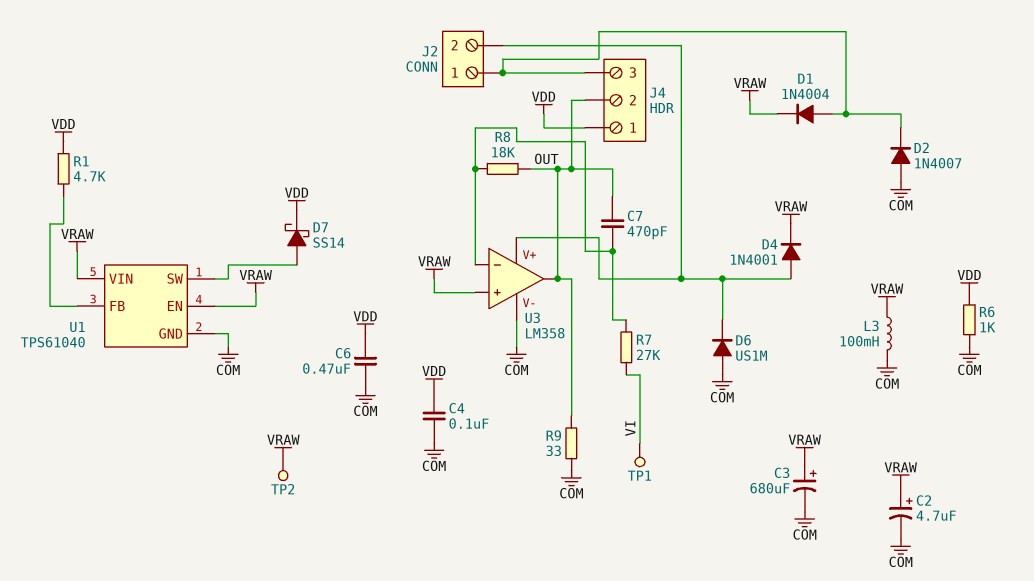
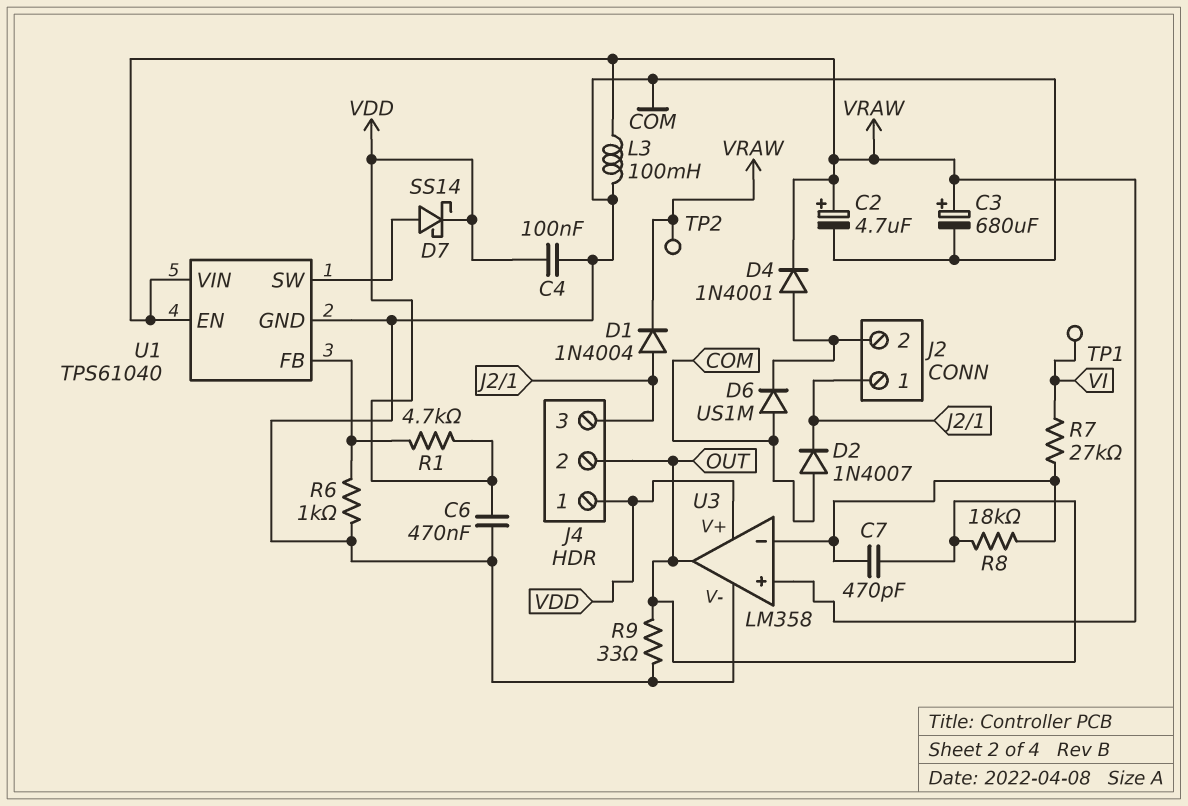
R6: 1k (COM, VDD) -> 1k (COM, U1/FB)
U3 pin V+: J2/2 -> VDD

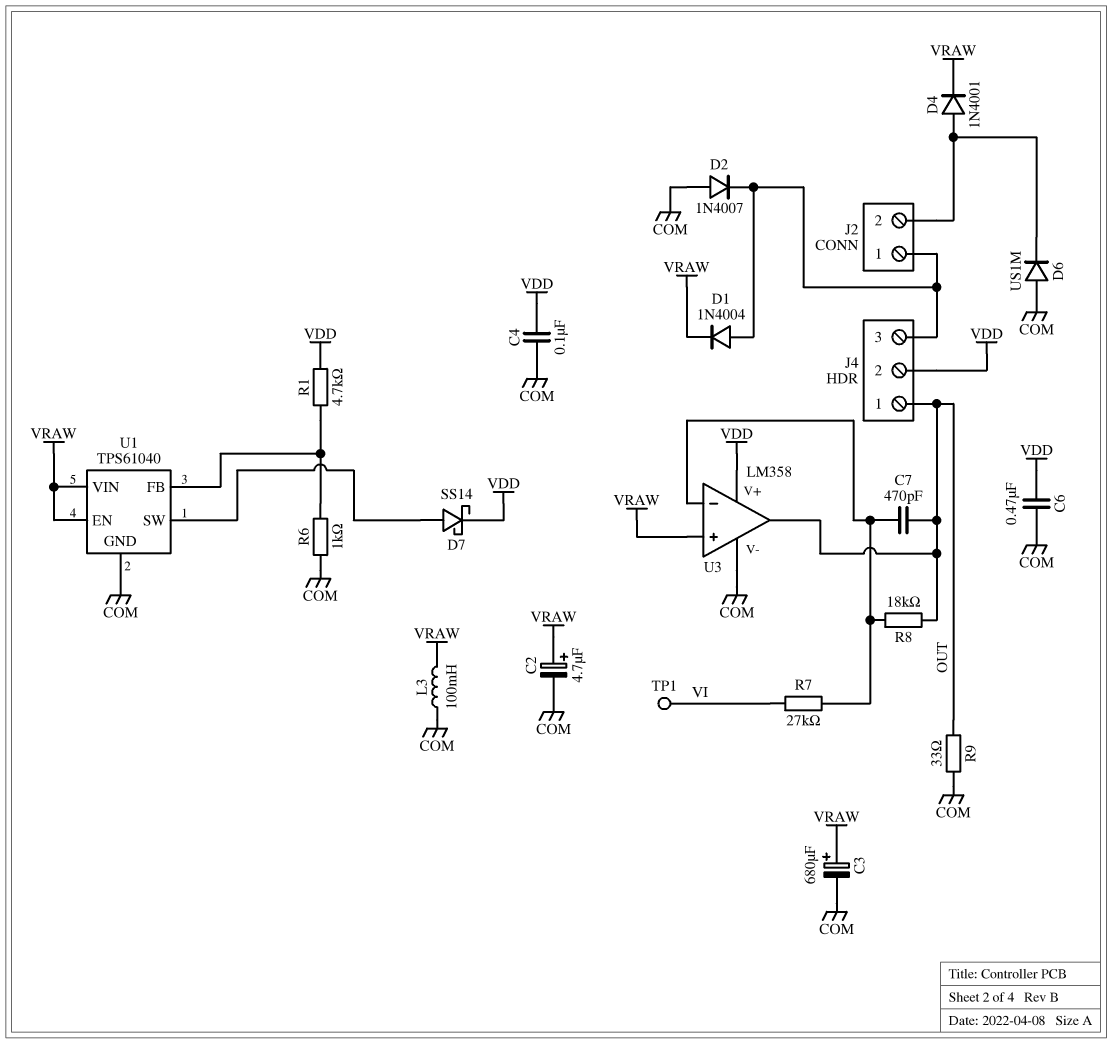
J4 pin 1: VDD -> OUT
J4 pin 2: OUT -> VDD
TP2: test point (VRAW) -> none

